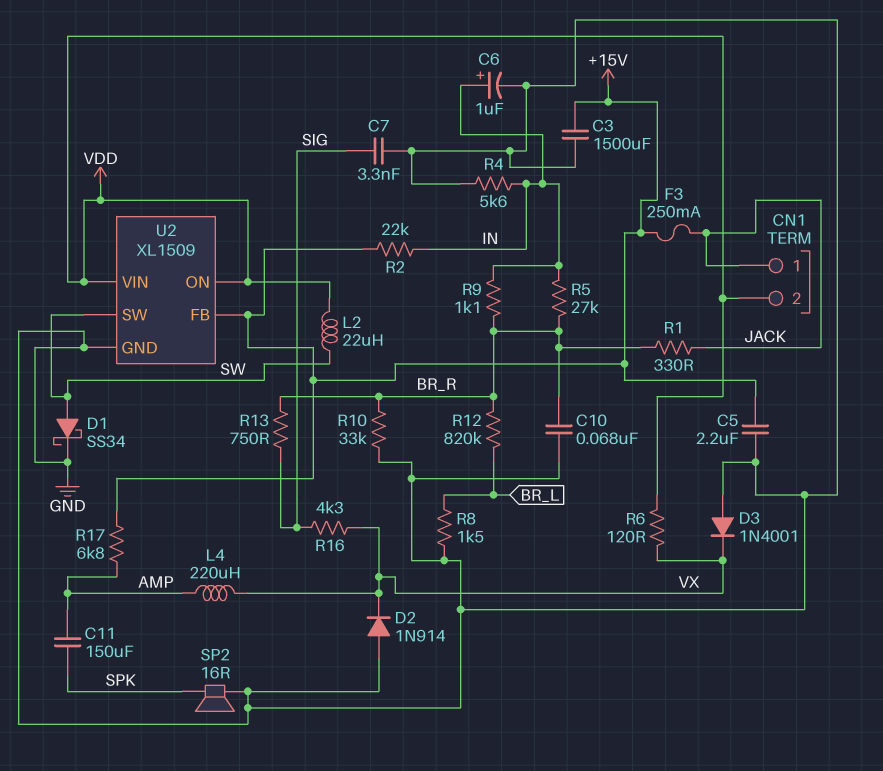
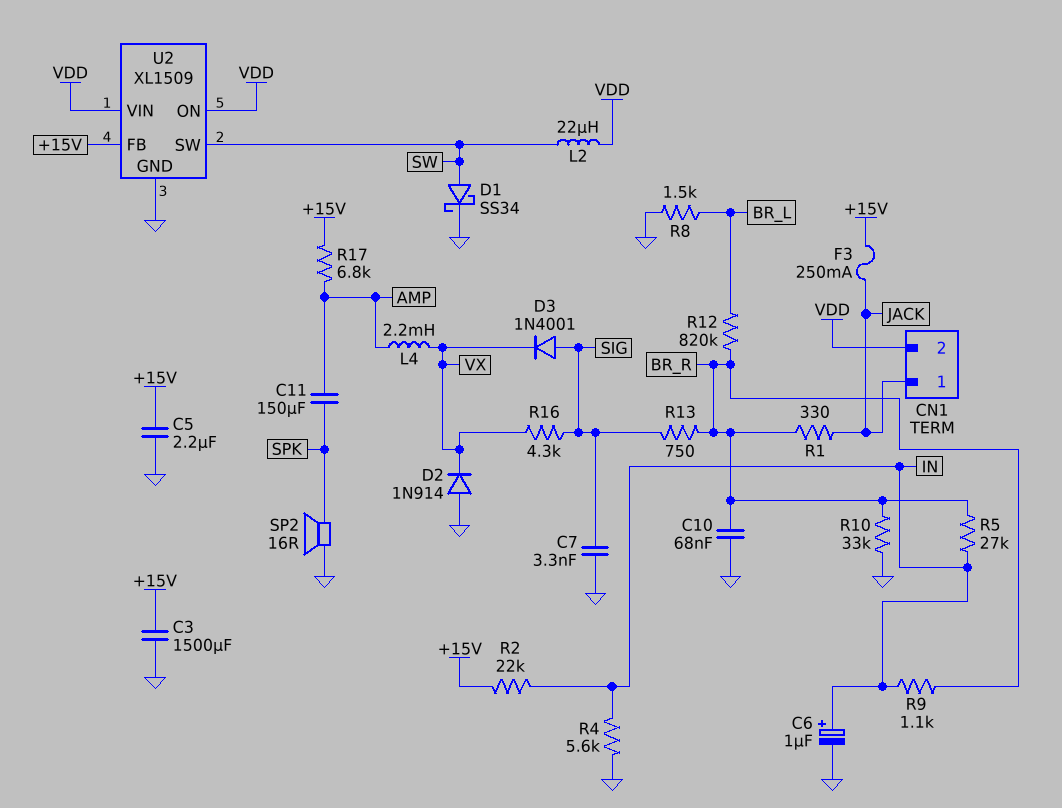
D3: diode 1N4001 (A GND, K VX) -> diode 1N4001 (A SIG, K VX)
L4: 220uH (AMP, VX) -> 2.2mH (AMP, VX)
R6: 120 (VDD, VX) -> none

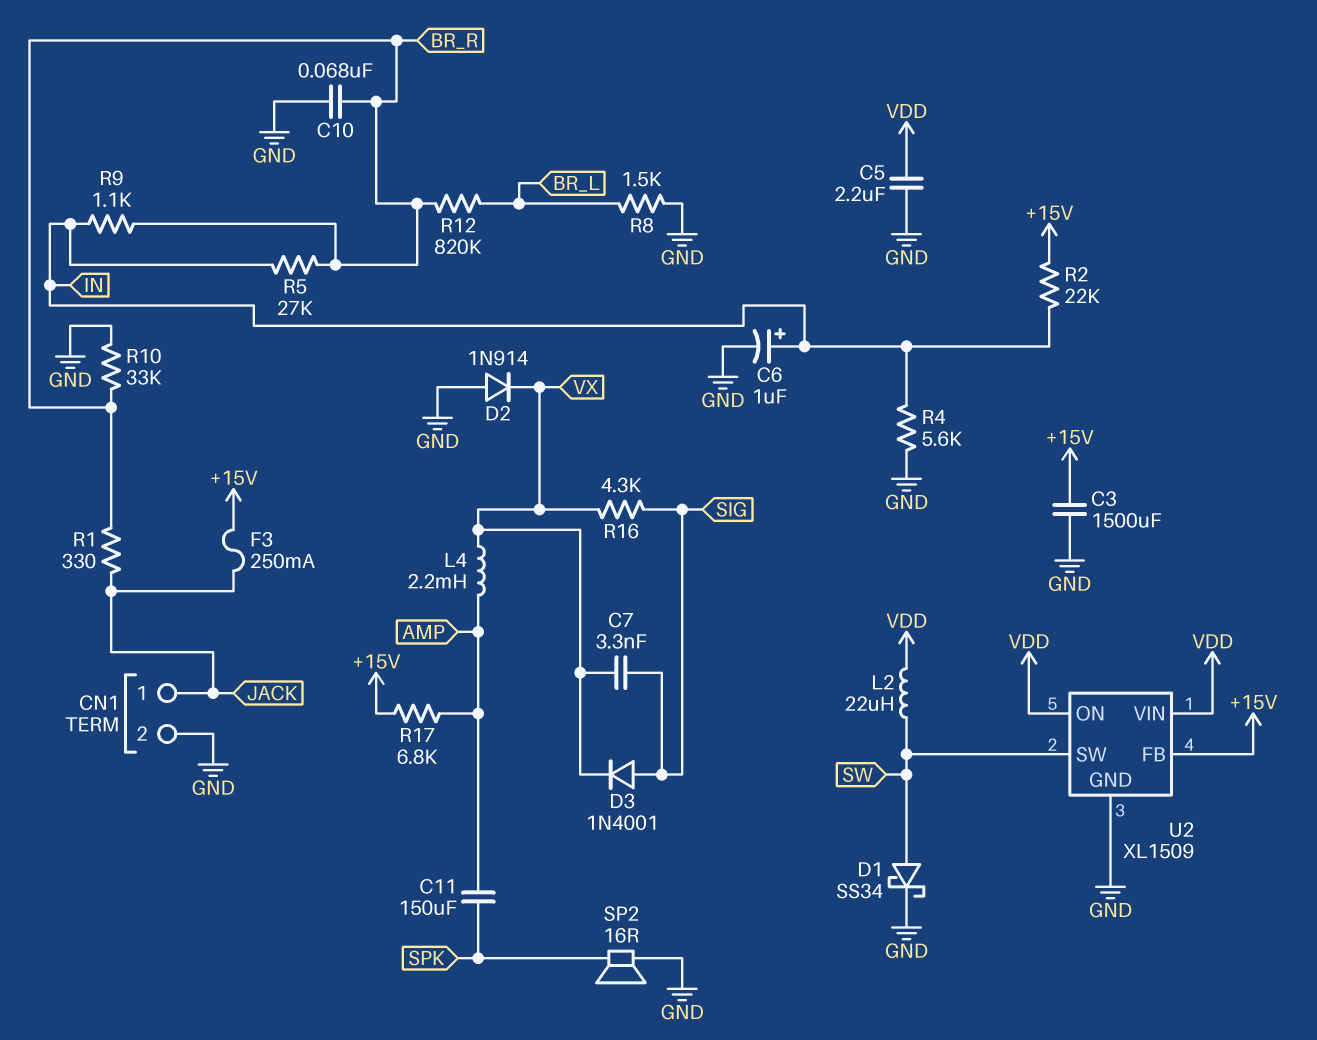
C5: 2.2uF (+15V, GND) -> 2.2uF (GND, VDD)
C7: 3.3nF (GND, SIG) -> 3.3nF (SIG, VX)
CN1 pin 2: VDD -> GND
R13: 750 (BR_R, SIG) -> none

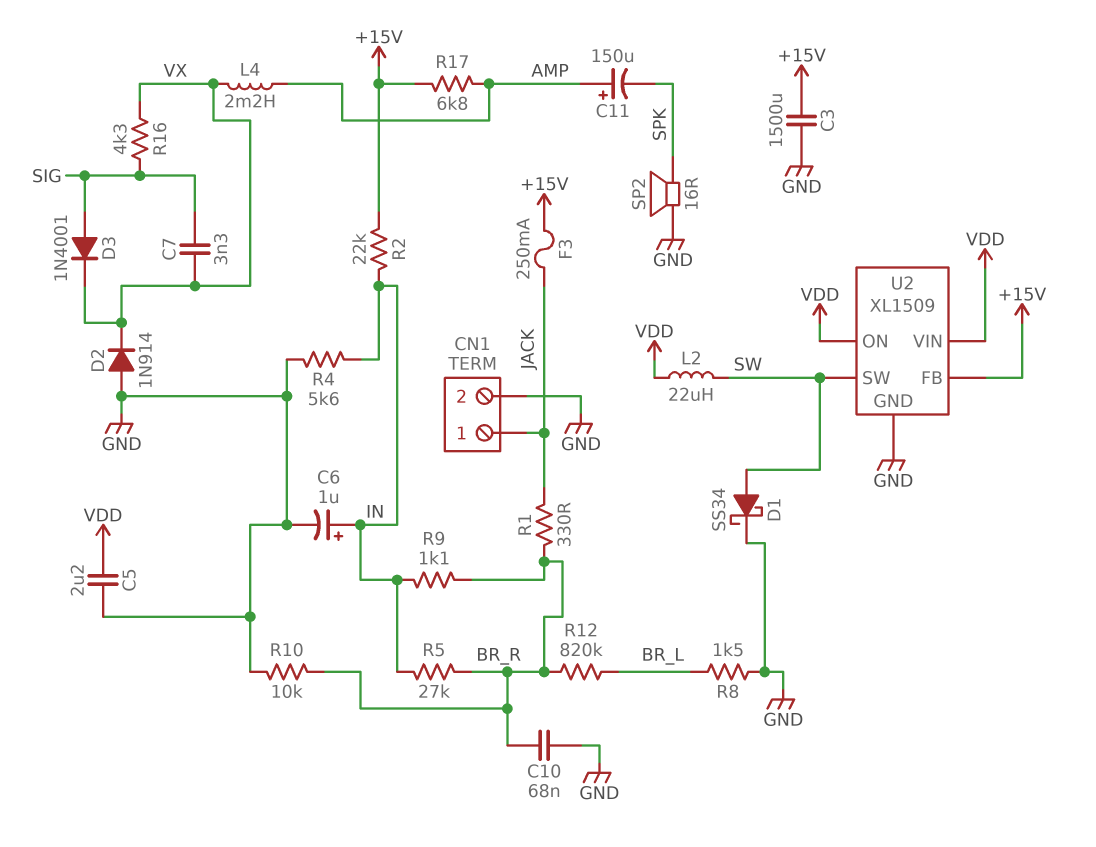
C11: 150uF (AMP, SPK) -> 150uF (plus AMP, minus SPK)
R10: 33k (BR_R, GND) -> 10k (BR_R, GND)

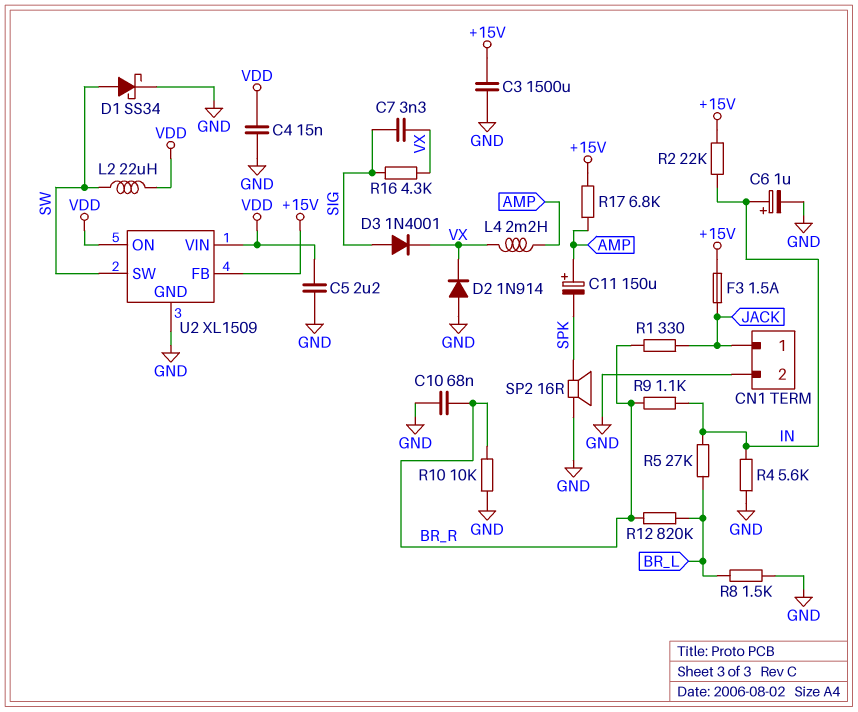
C4: none -> 15nF (GND, VDD)
F3: 250mA (+15V, JACK) -> 1.5A (+15V, JACK)
R5: 27k (BR_R, IN) -> 27k (BR_L, IN)

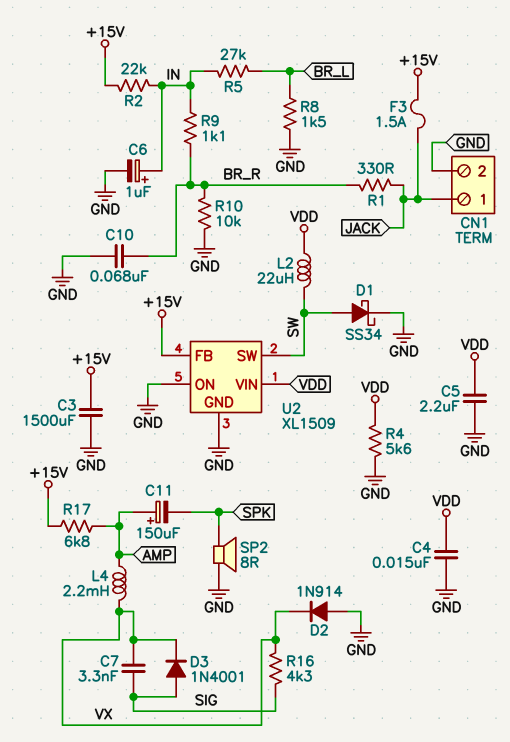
R4: 5.6k (GND, IN) -> 5.6k (GND, VDD)
R12: 820k (BR_L, BR_R) -> none
SP2: speaker 16R (GND, SPK) -> speaker 8R (GND, SPK)
U2 pin ON: VDD -> GND

